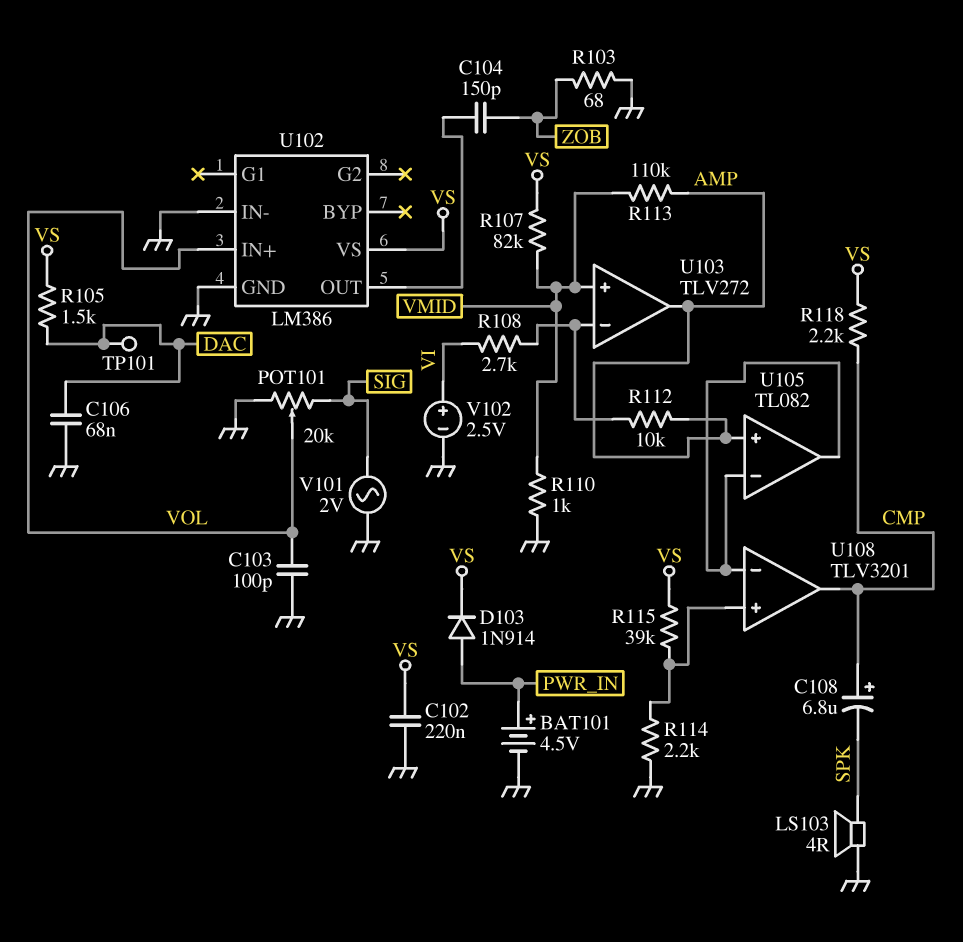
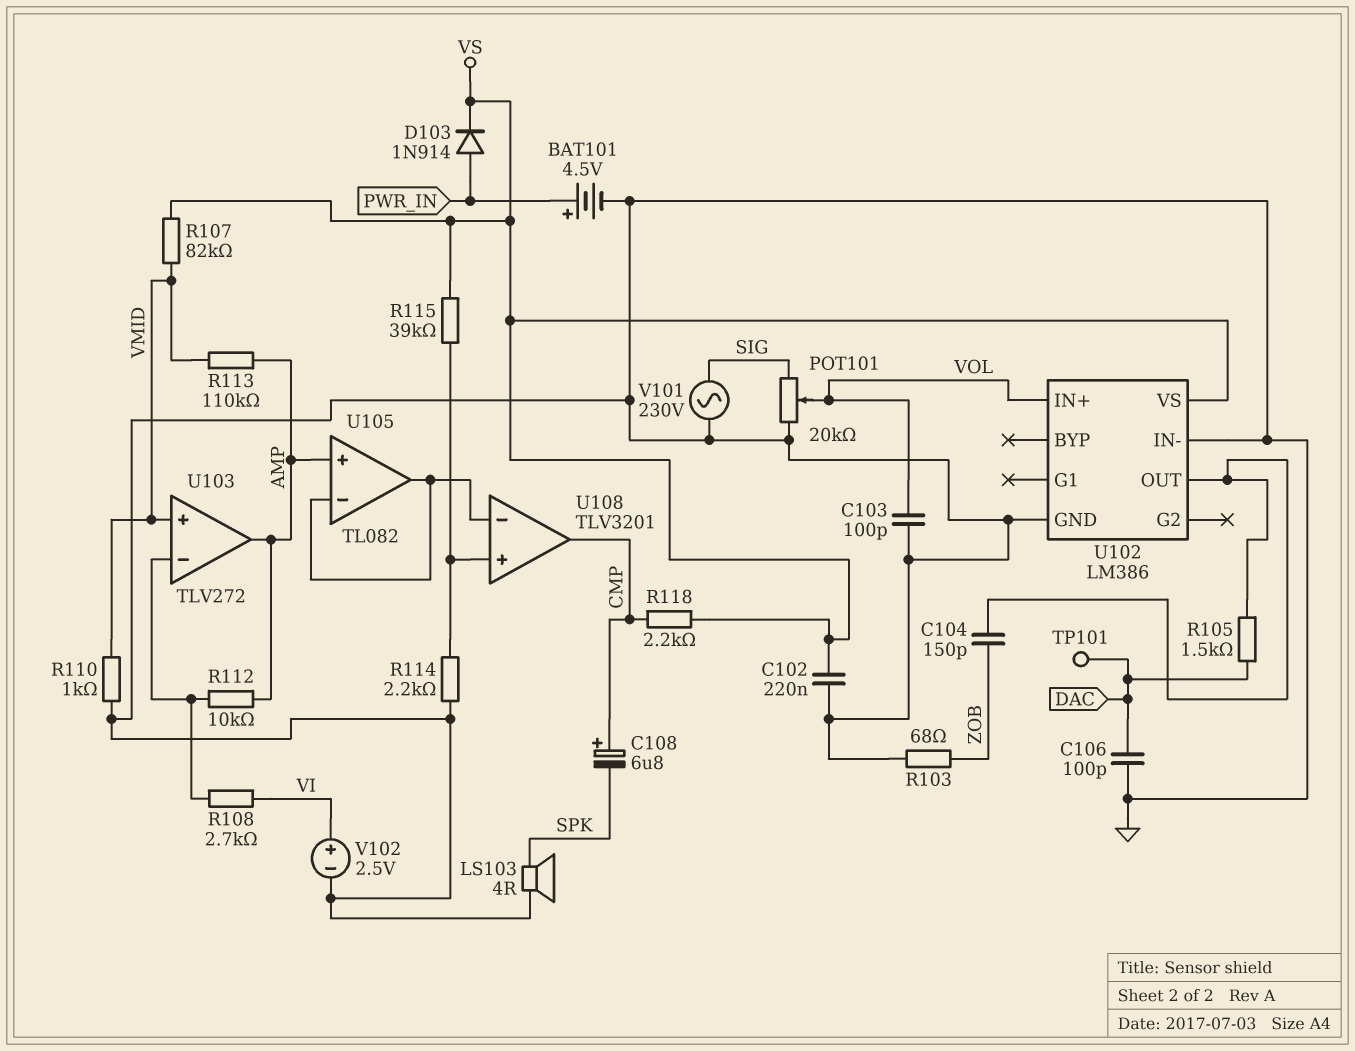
C106: 68nF (DAC, GND) -> 100pF (DAC, GND)
R105: 1.5k (DAC, VS) -> 1.5k (DAC, U102/OUT)
V101: AC 2V (GND, SIG) -> AC 230V (GND, SIG)

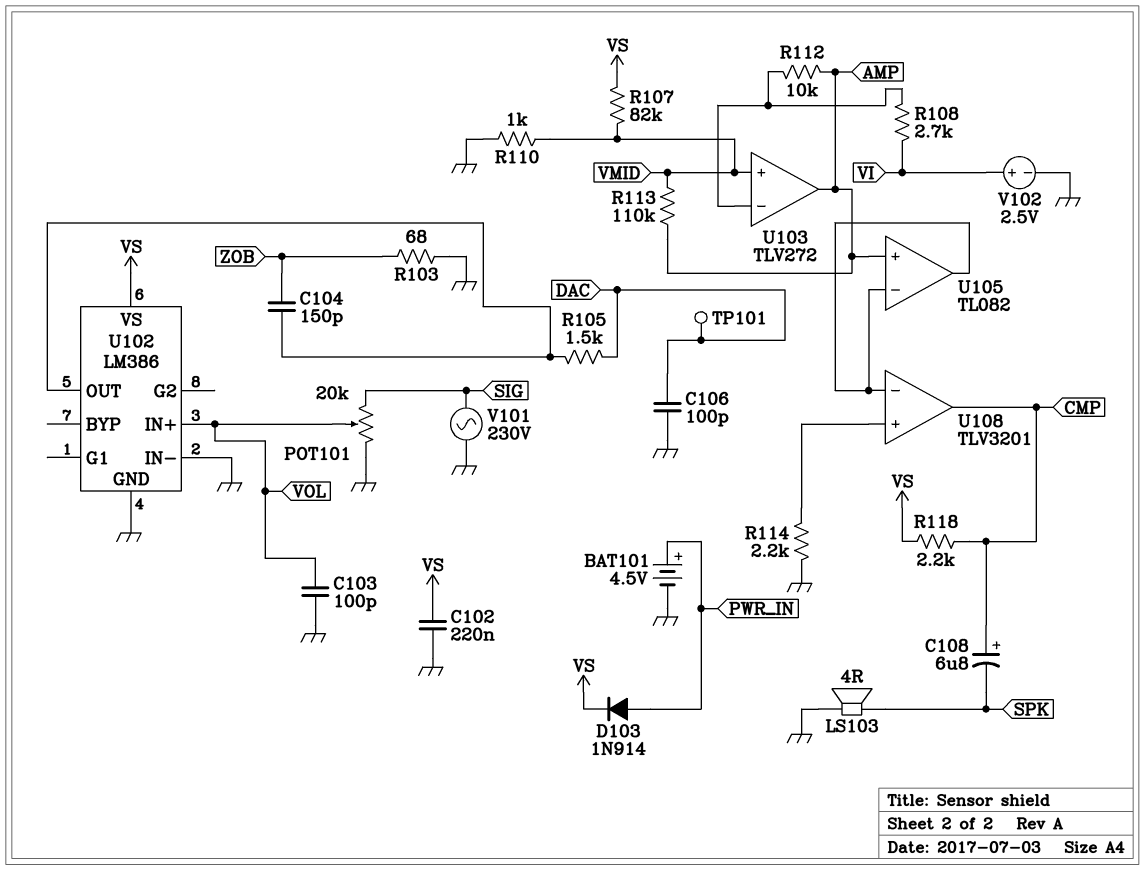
R115: 39k (U108/in+, VS) -> none

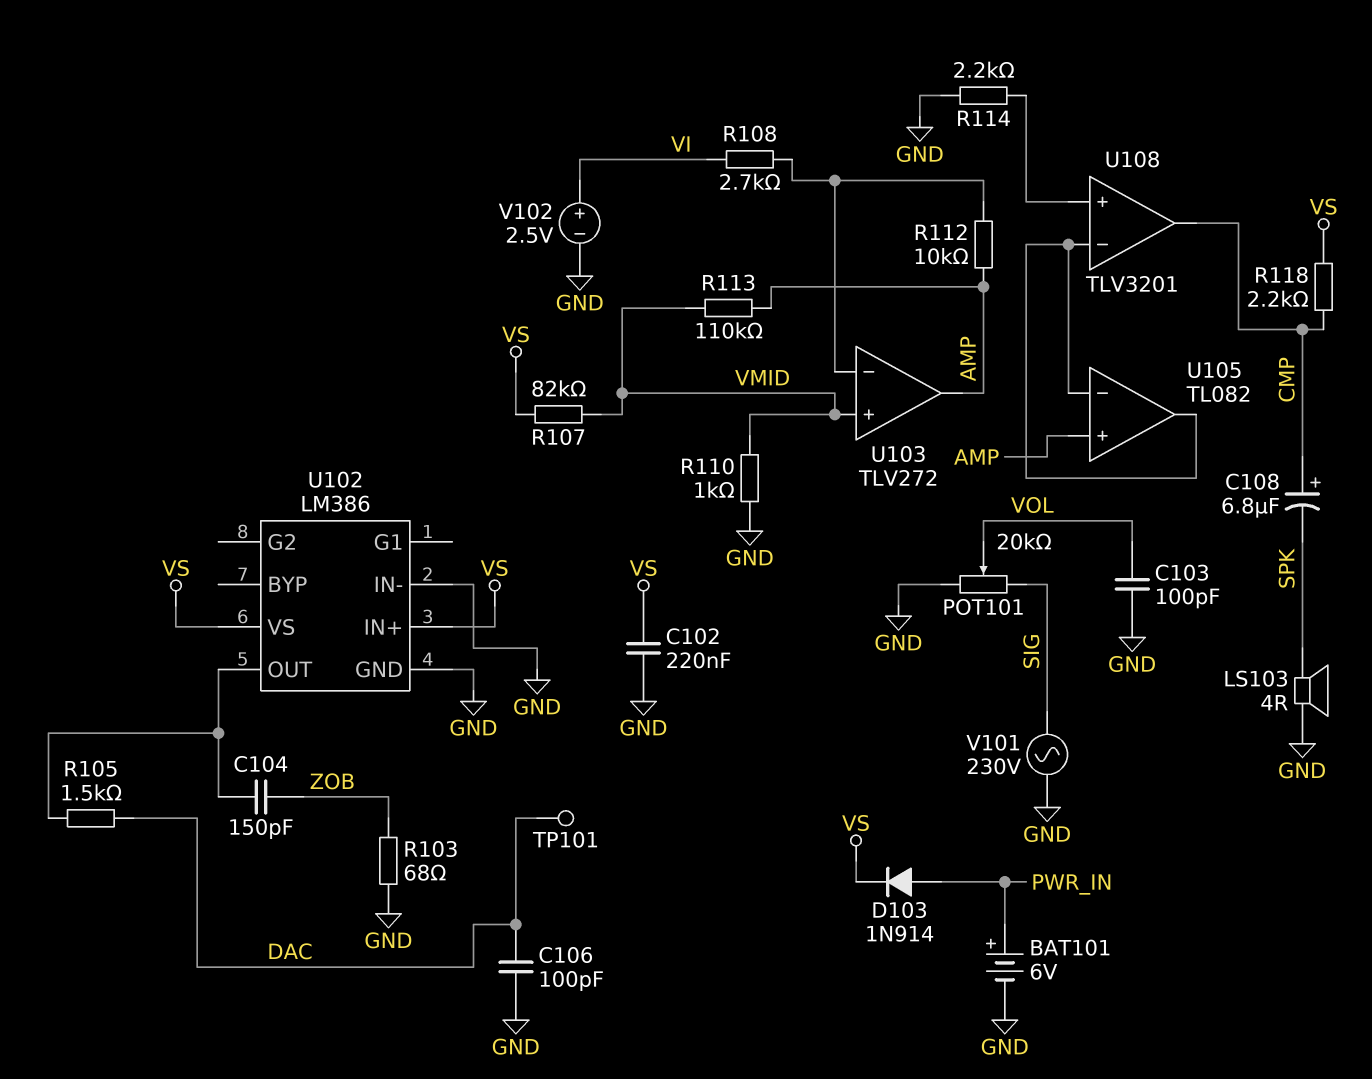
BAT101: 4.5V (plus PWR_IN, minus GND) -> 6V (plus PWR_IN, minus GND)
U102 pin IN+: VOL -> VS

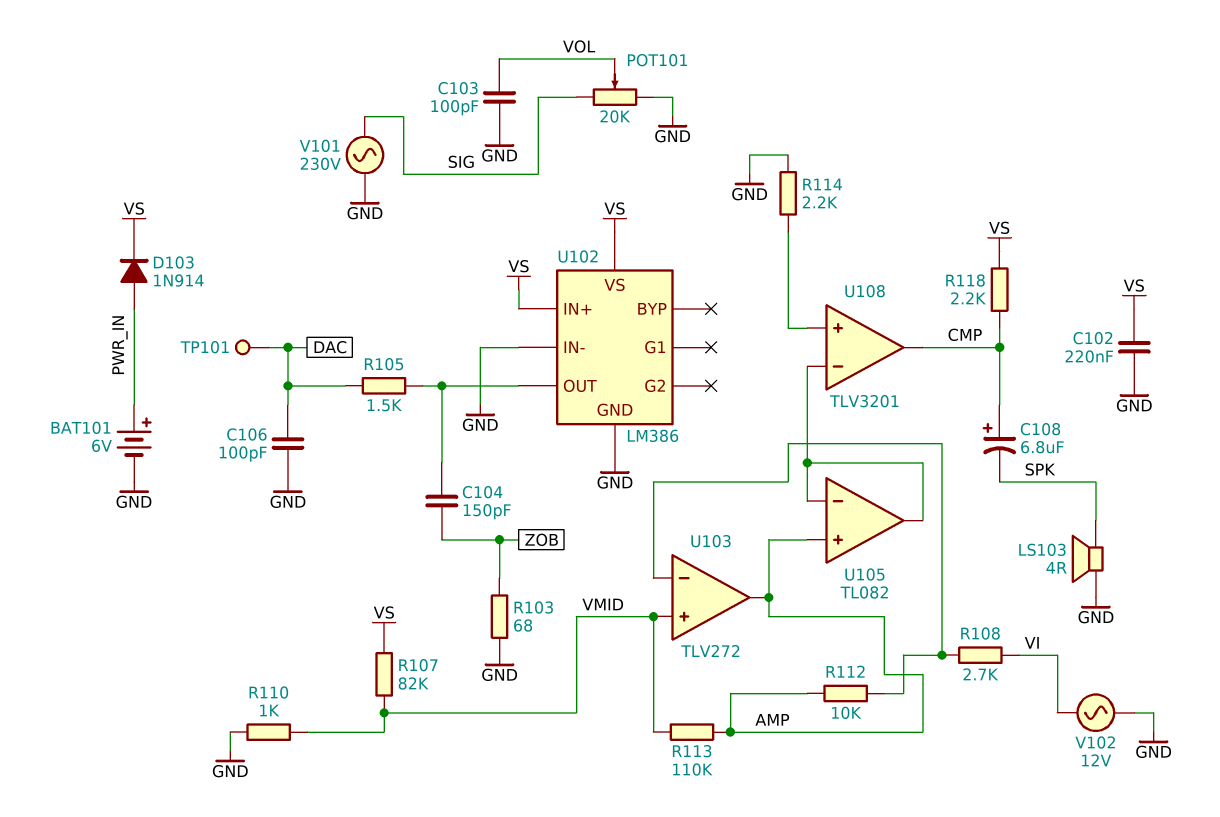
V102: 2.5V (plus VI, minus GND) -> AC 12V (GND, VI)

